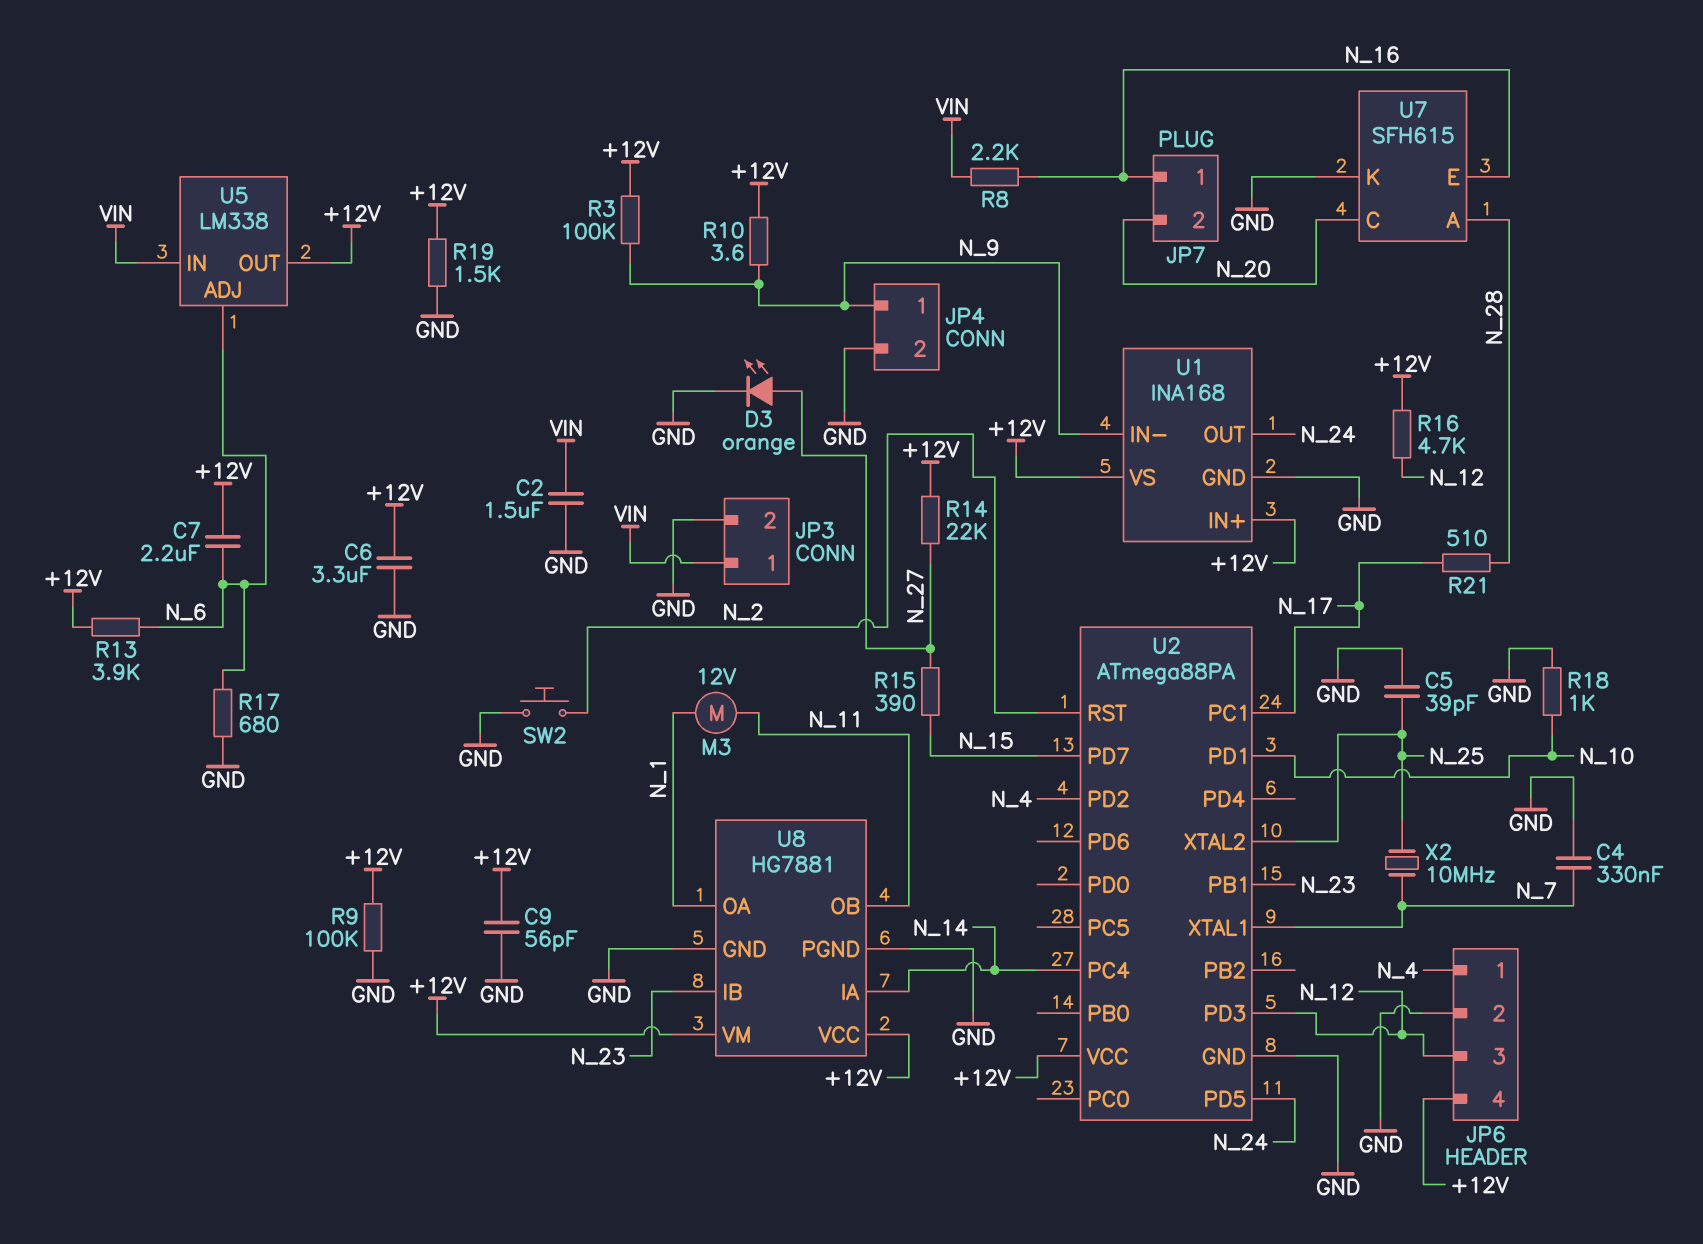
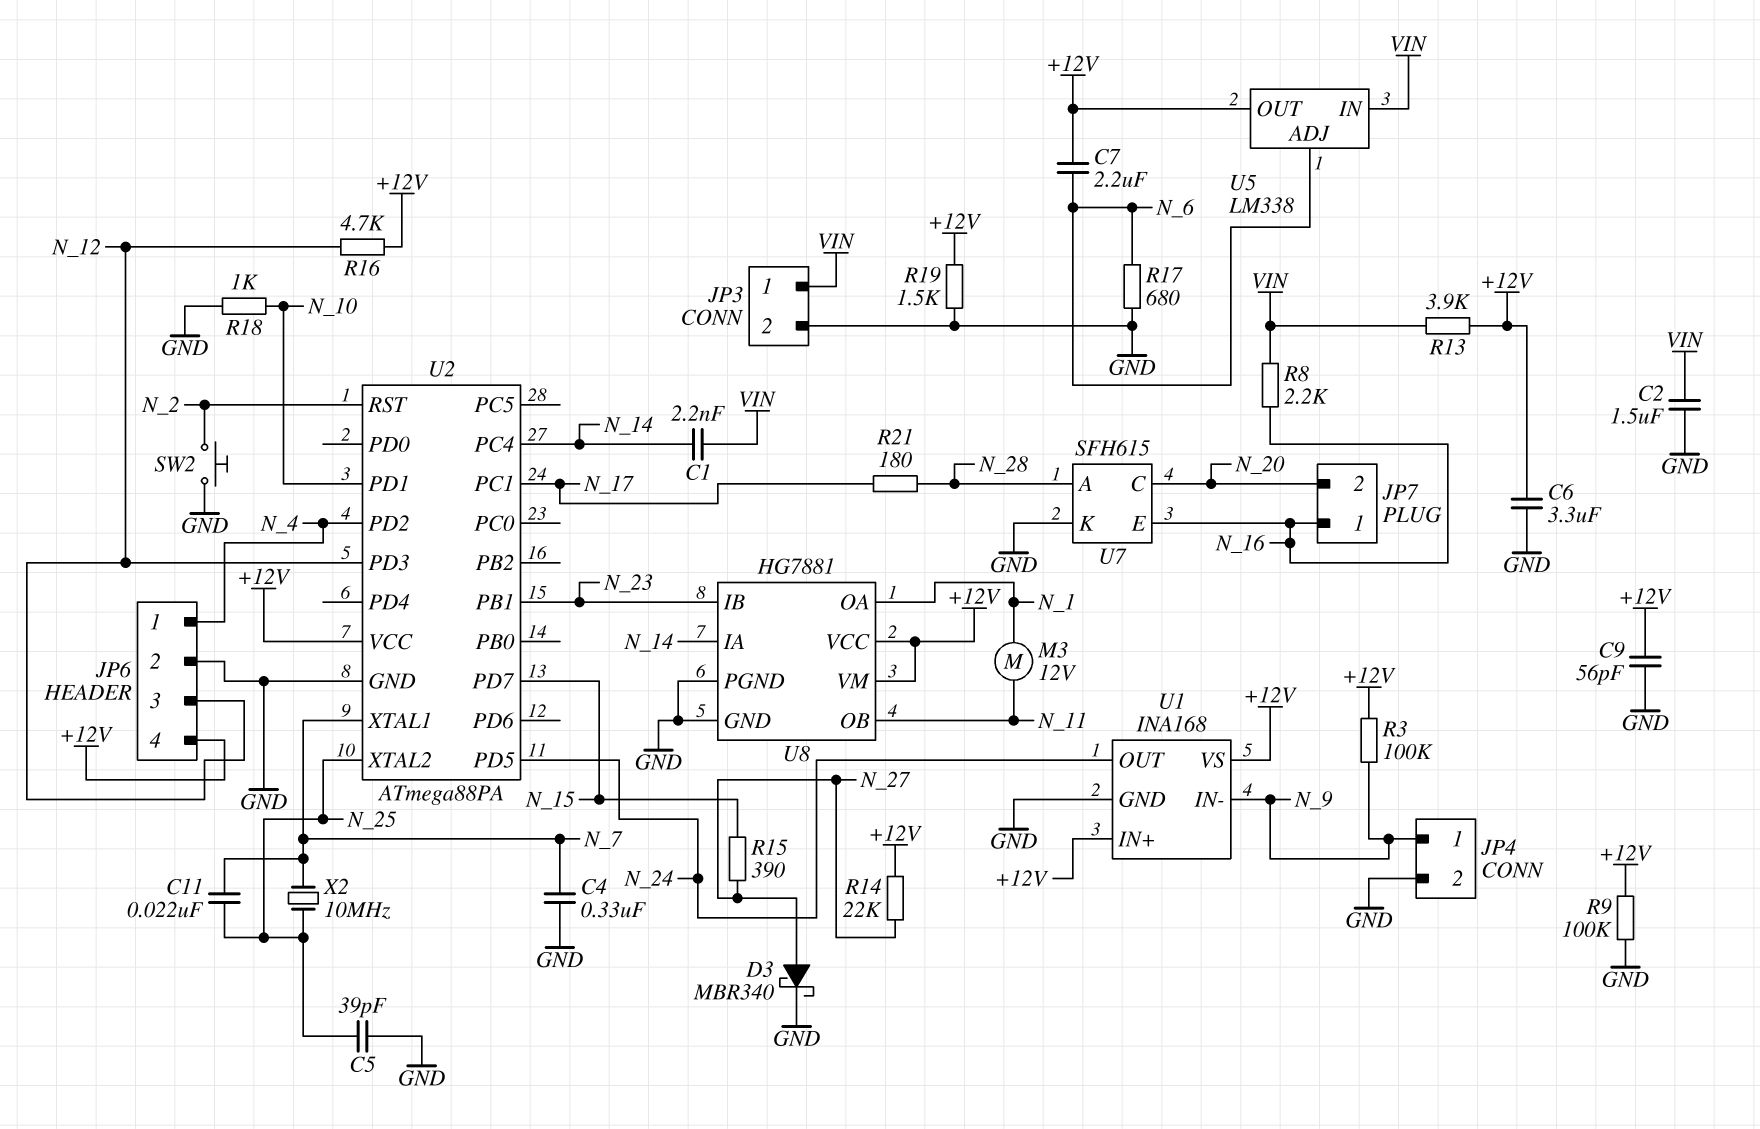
C1: none -> 2.2nF (N_14, VIN)
C11: none -> 22nF (N_7, N_25)
D3: LED orange (A N_27, K GND) -> schottky MBR340 (A N_27, K GND)
R10: 3.6 (+12V, N_9) -> none
R13: 3.9k (+12V, N_6) -> 3.9k (+12V, VIN)
R21: 510 (N_17, N_28) -> 180 (N_17, N_28)

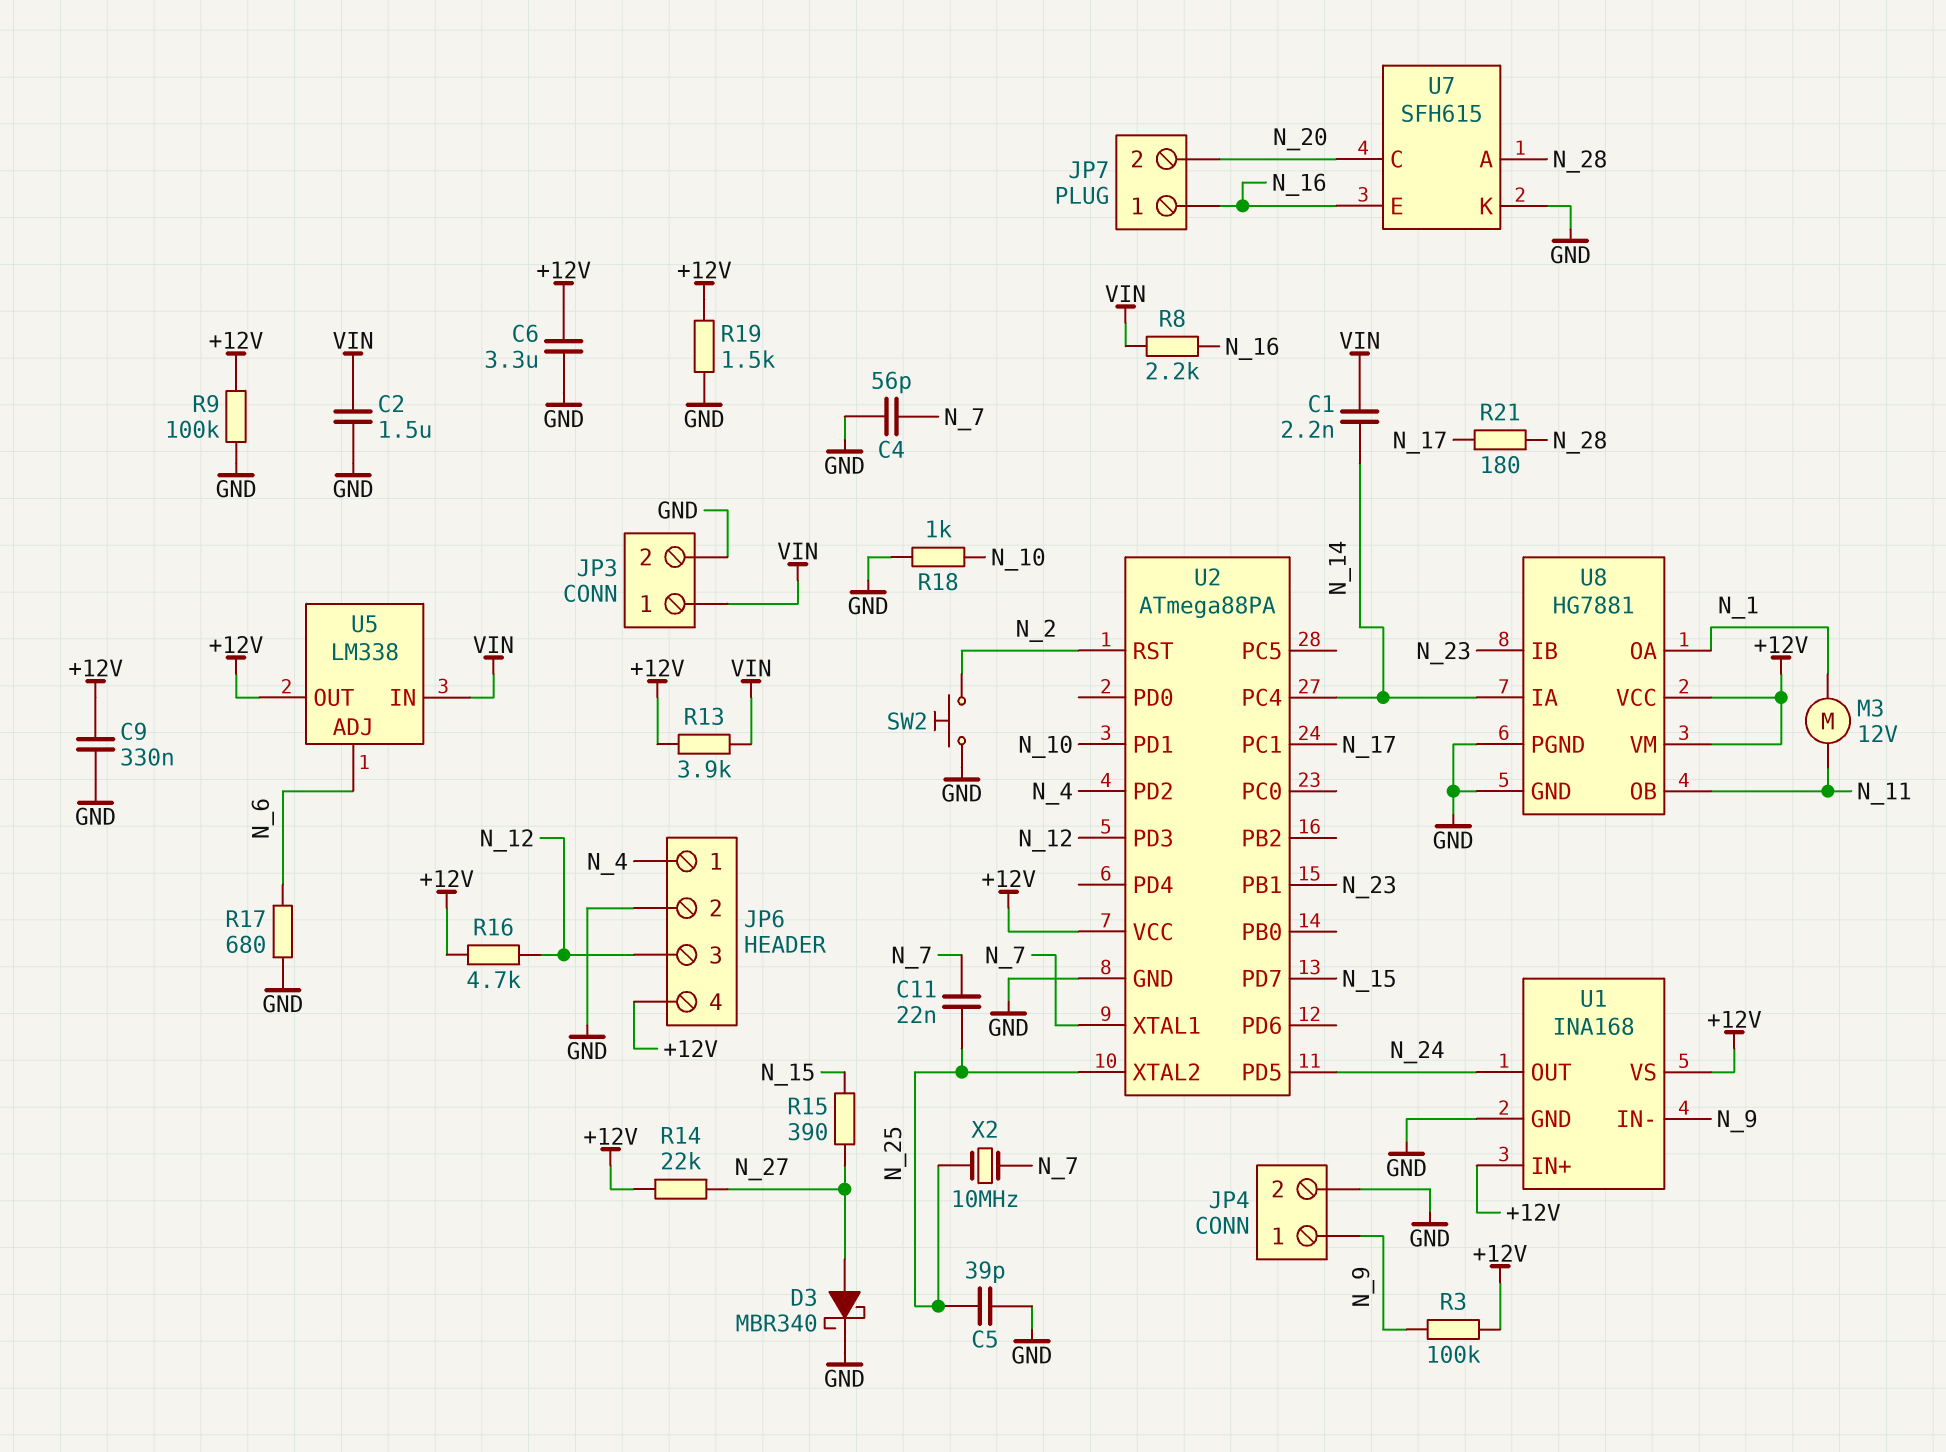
C4: 330nF (GND, N_7) -> 56pF (GND, N_7)
C7: 2.2uF (+12V, N_6) -> none
C9: 56pF (+12V, GND) -> 330nF (+12V, GND)

